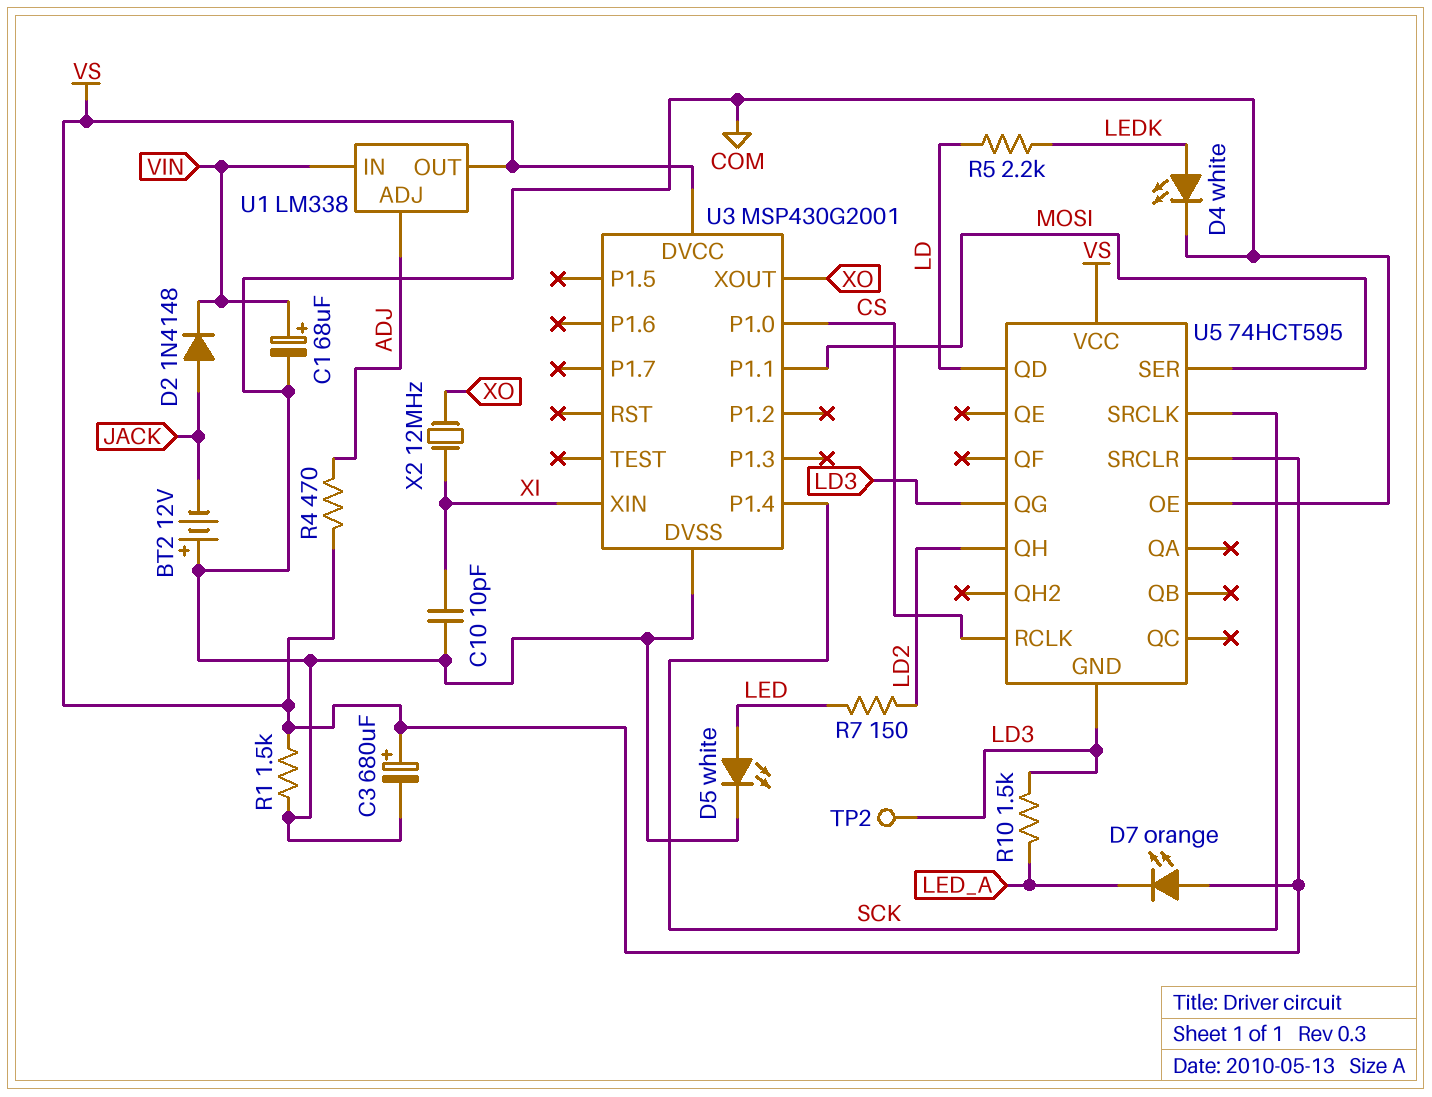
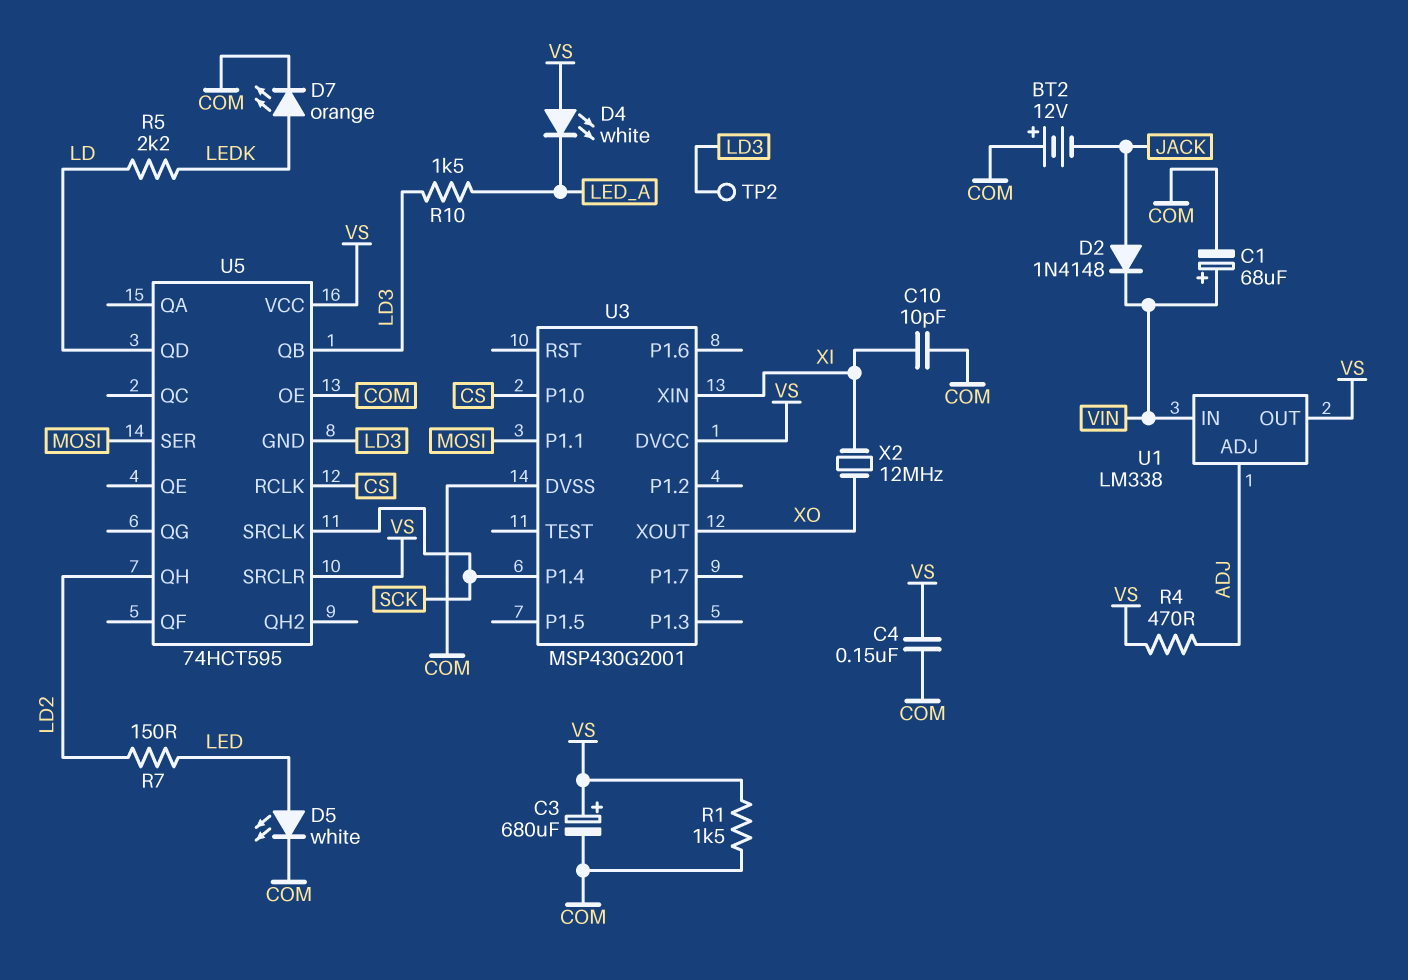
C4: none -> 150nF (COM, VS)
D4: LED white (A LEDK, K COM) -> LED white (A VS, K LED_A)
D7: LED orange (A VS, K LED_A) -> LED orange (A LEDK, K COM)
U5 pin QB: none -> LD3
U5 pin QG: LD3 -> none

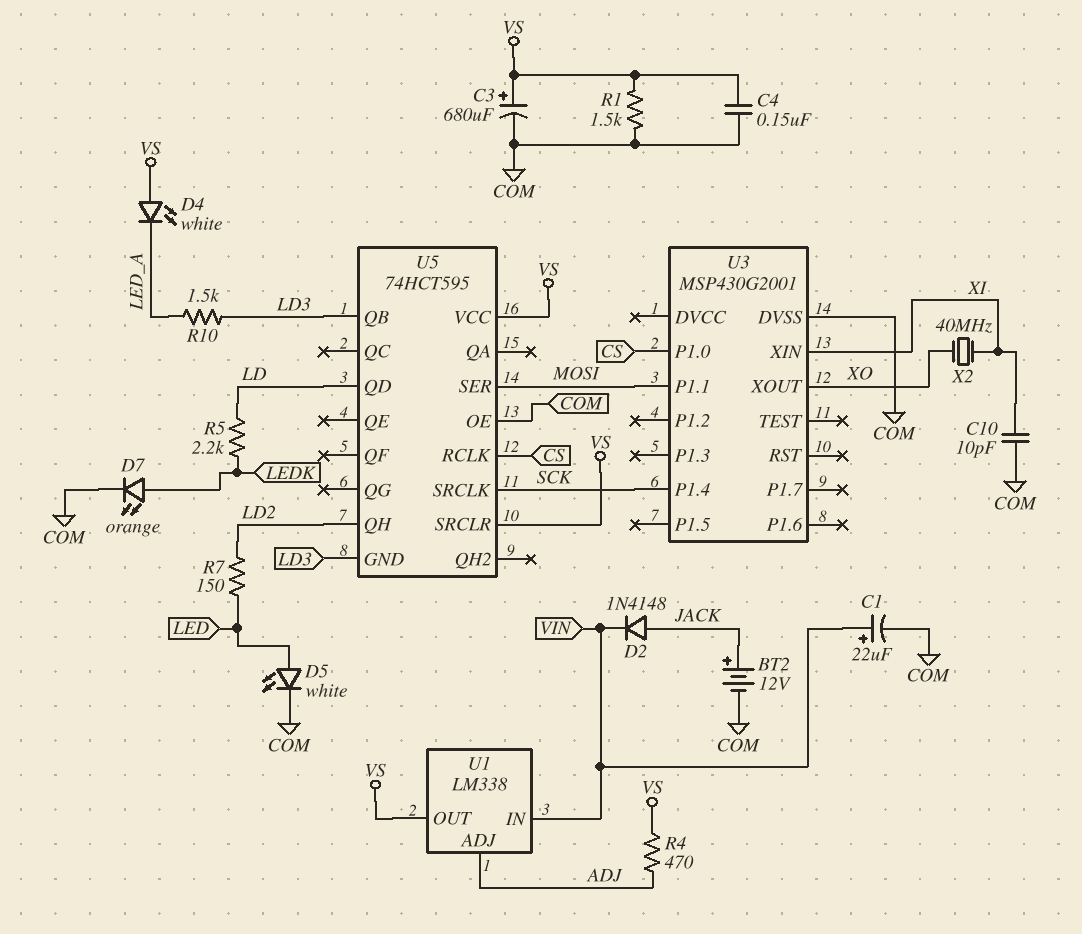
BT2: 12V (plus COM, minus JACK) -> 12V (plus JACK, minus COM)
C1: 68uF (plus VIN, minus COM) -> 22uF (plus VIN, minus COM)
TP2: test point (LD3) -> none
U3 pin DVCC: VS -> none
X2: 12MHz (XI, XO) -> 40MHz (XI, XO)

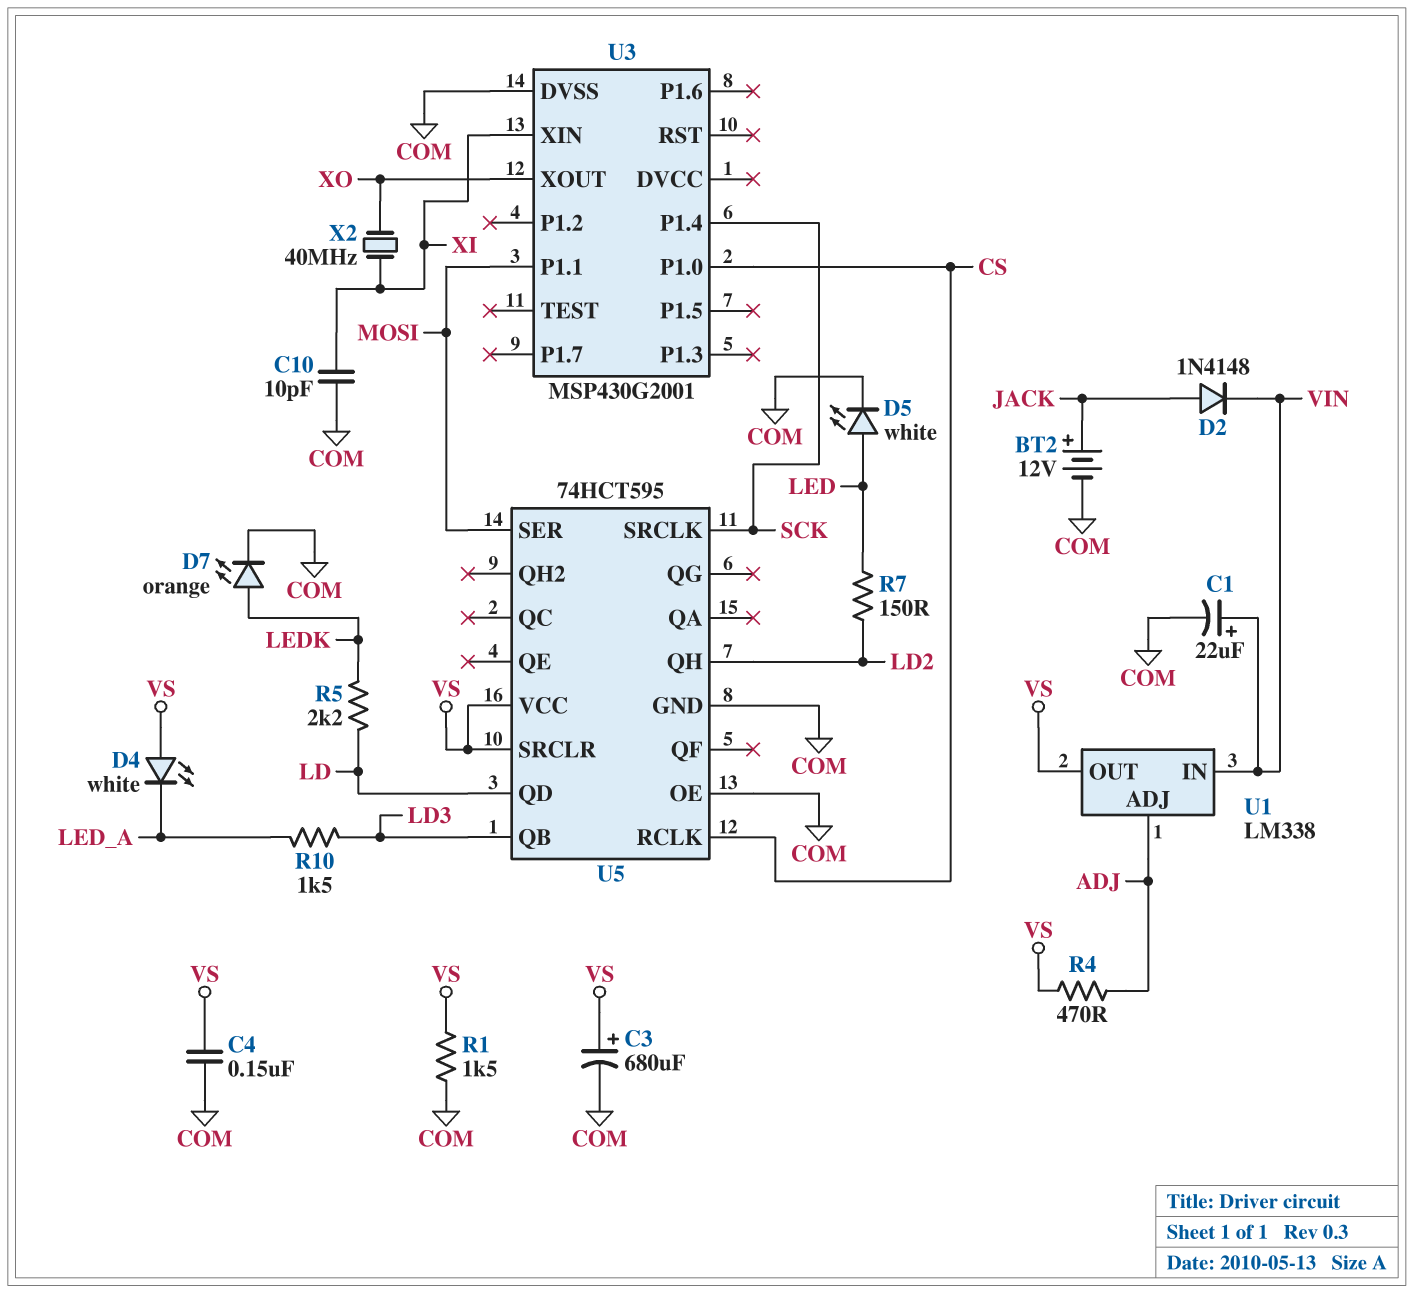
U5 pin GND: LD3 -> COM

